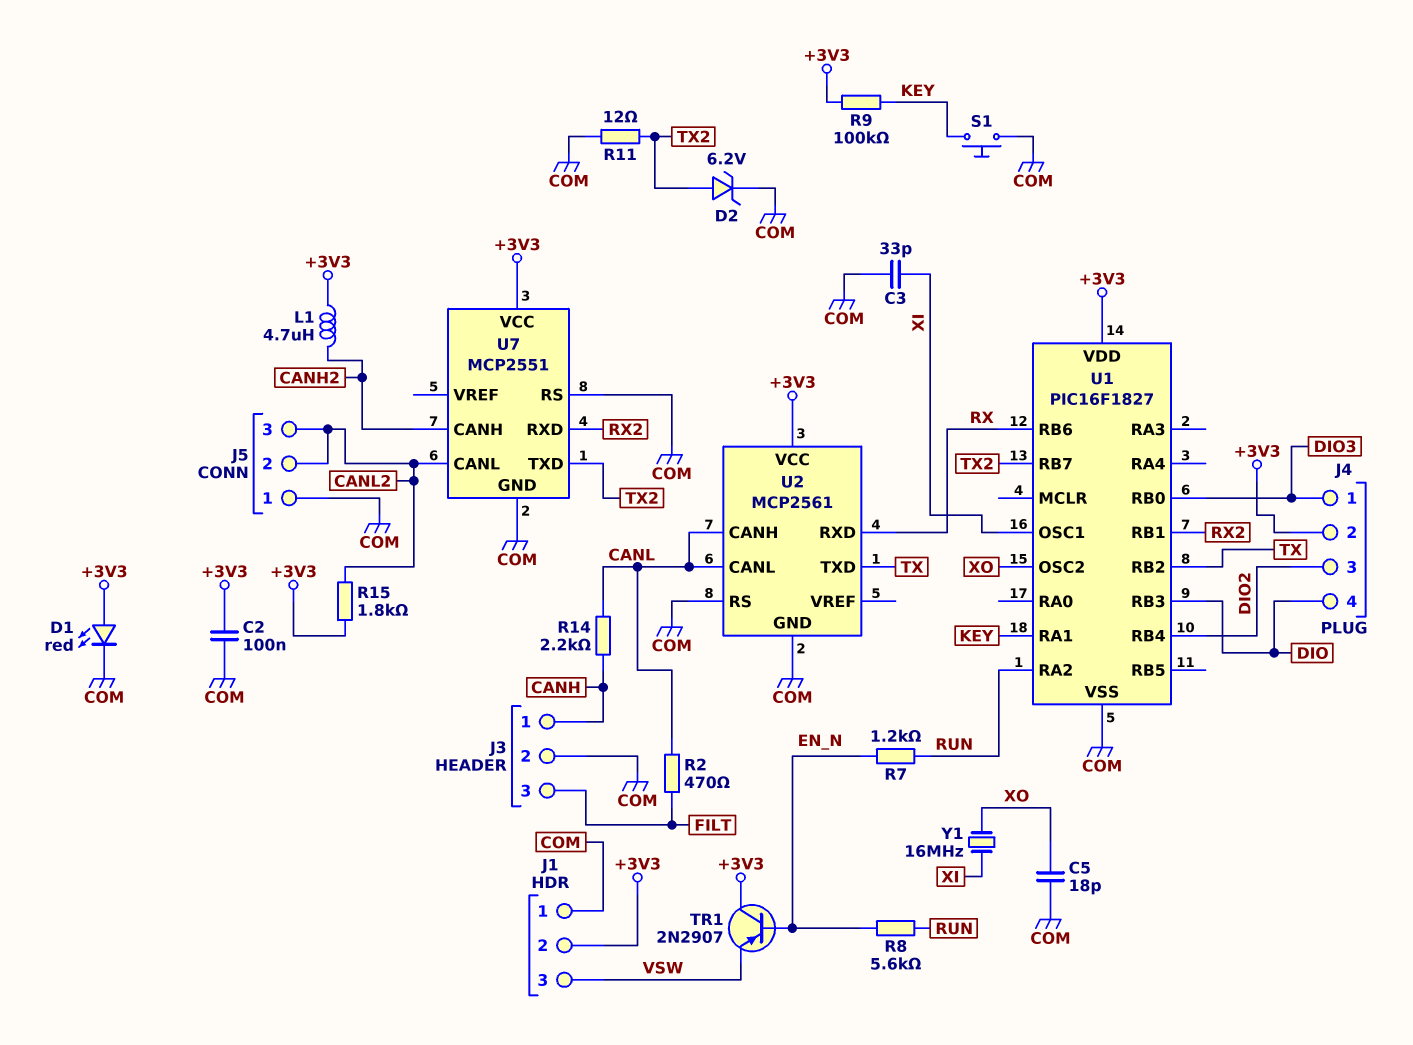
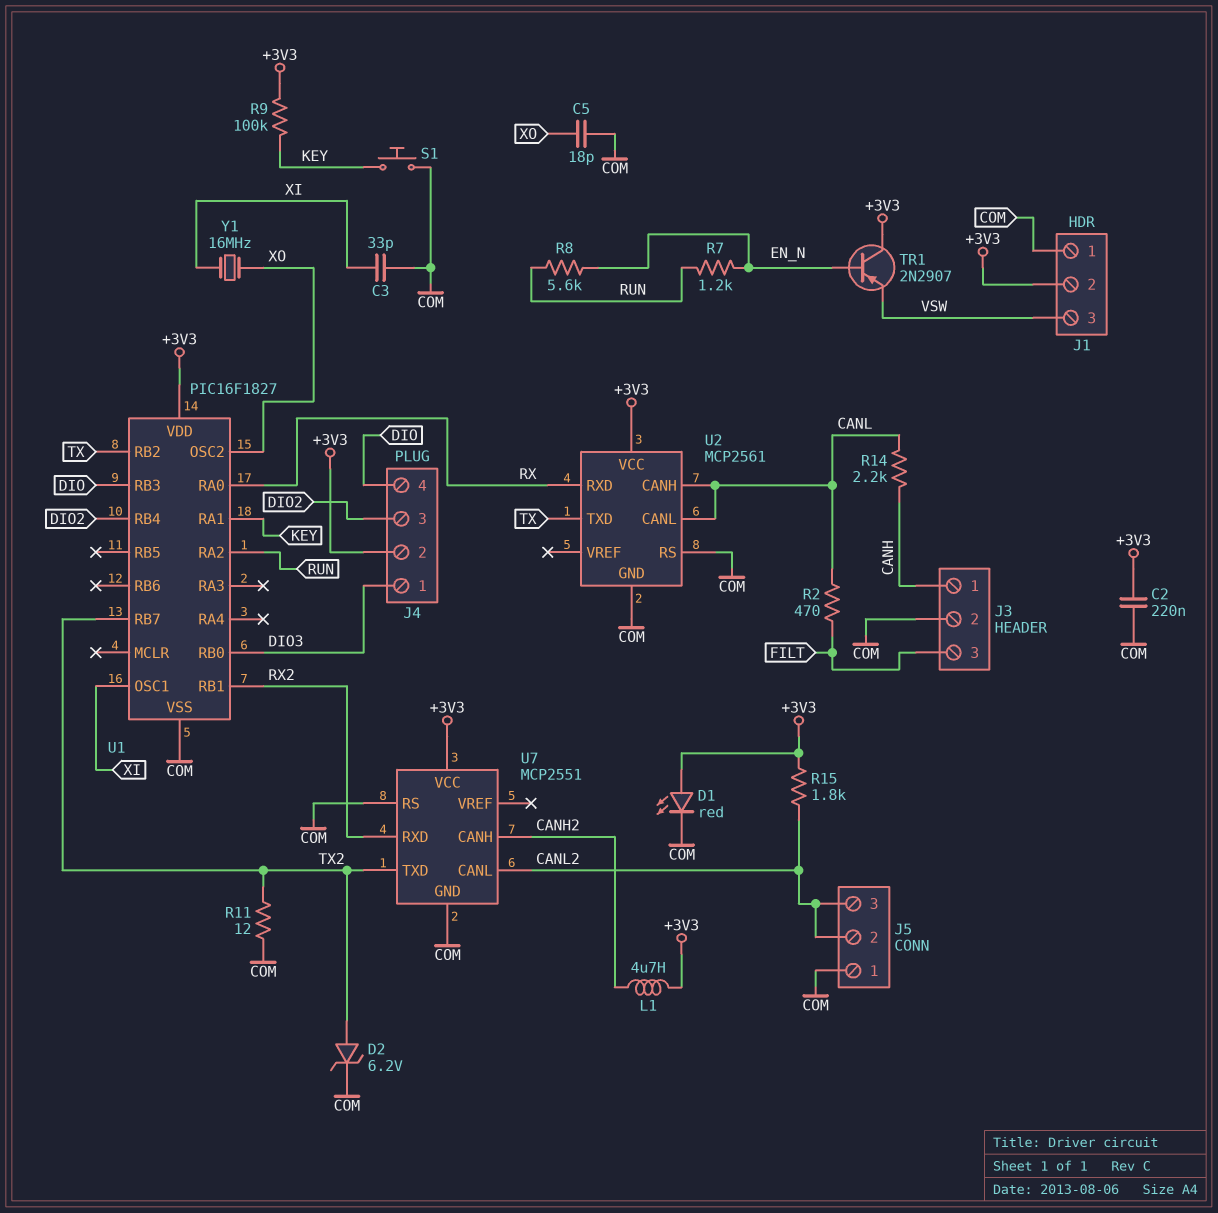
C2: 100nF (+3V3, COM) -> 220nF (+3V3, COM)
U1 pin RA0: none -> RX
U1 pin RB6: RX -> none

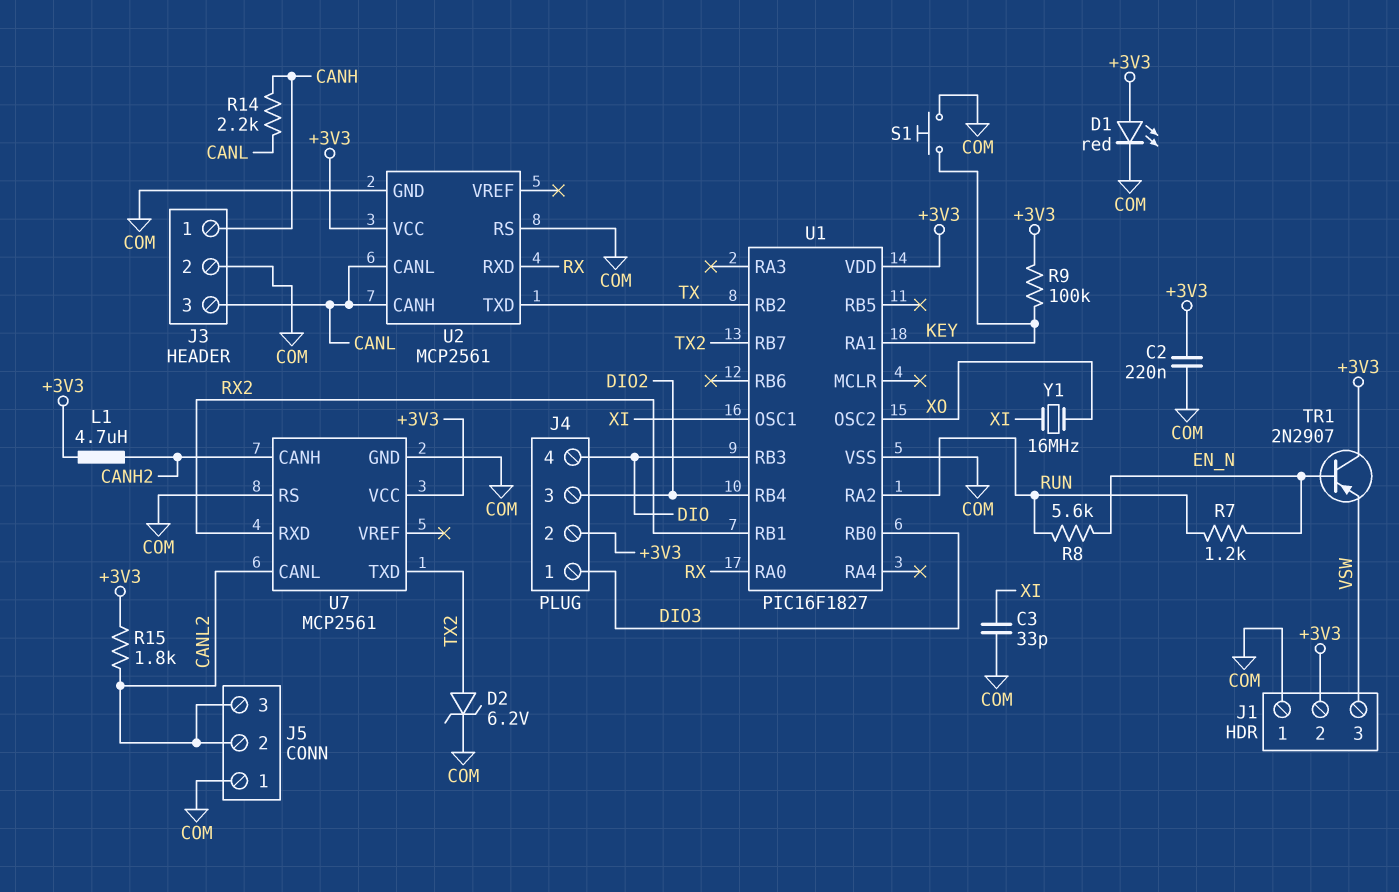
C5: 18pF (COM, XO) -> none
J3 pin 3: FILT -> CANL
R2: 470 (CANL, FILT) -> none
R11: 12 (COM, TX2) -> none
U7: MCP2551 -> MCP2561

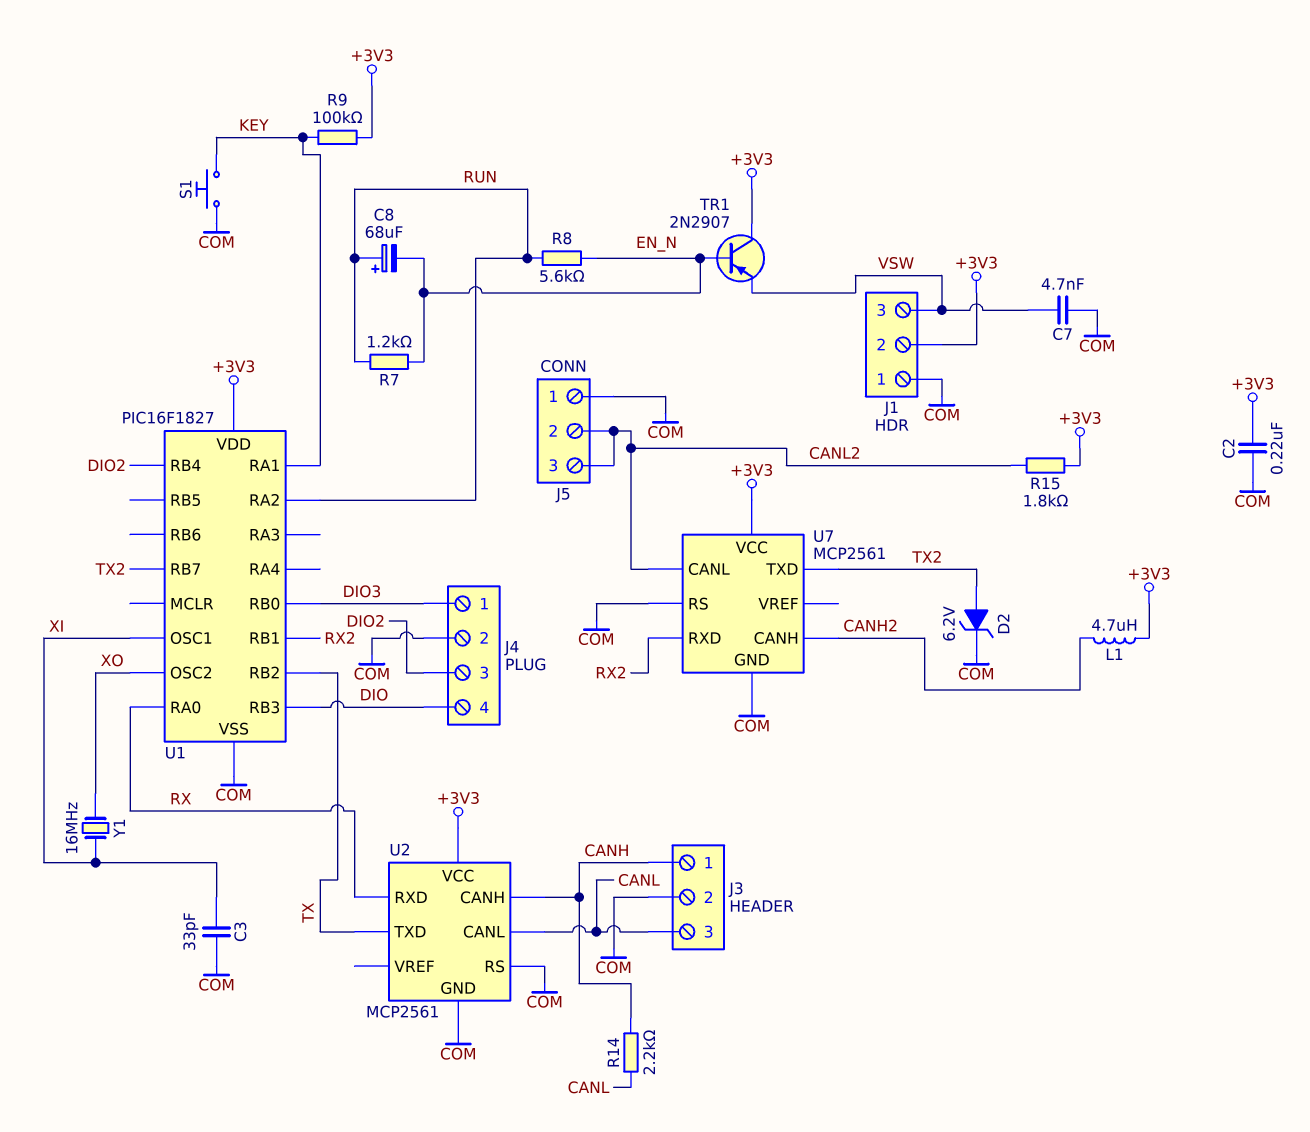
C7: none -> 4.7nF (COM, VSW)
C8: none -> 68uF (plus RUN, minus EN_N)
D1: LED red (A +3V3, K COM) -> none
J4 pin 2: +3V3 -> COM
U2 pin CANH: CANL -> CANH

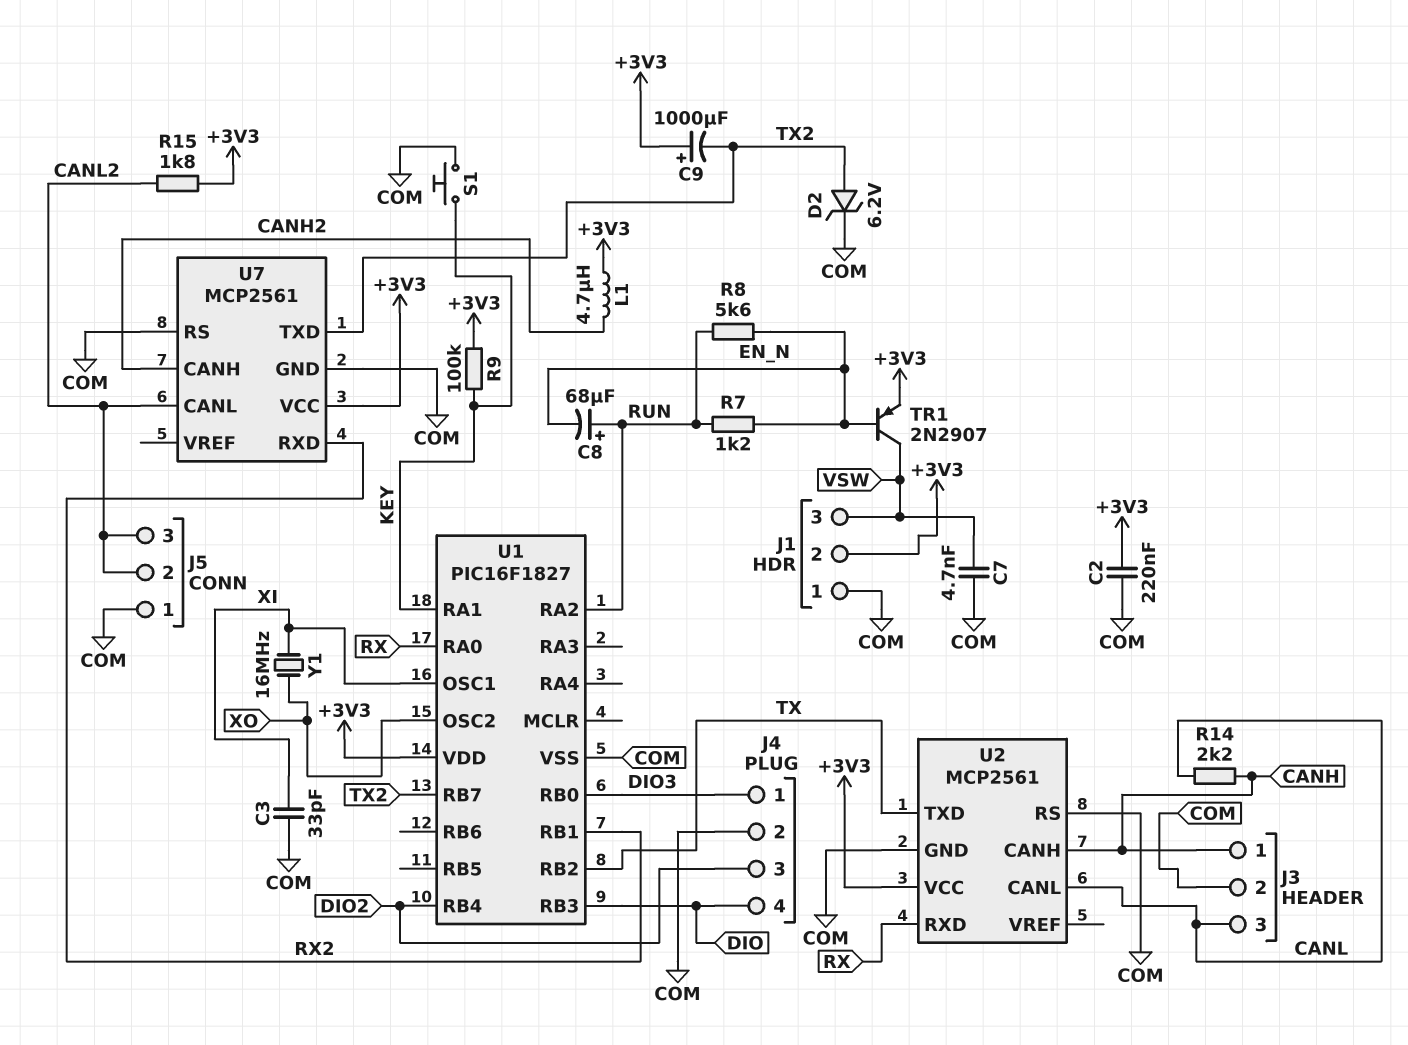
C9: none -> 1000uF (plus +3V3, minus TX2)
TR1: PNP 2N2907 (B EN_N, C +3V3, E VSW) -> PNP 2N2907 (B EN_N, C VSW, E +3V3)

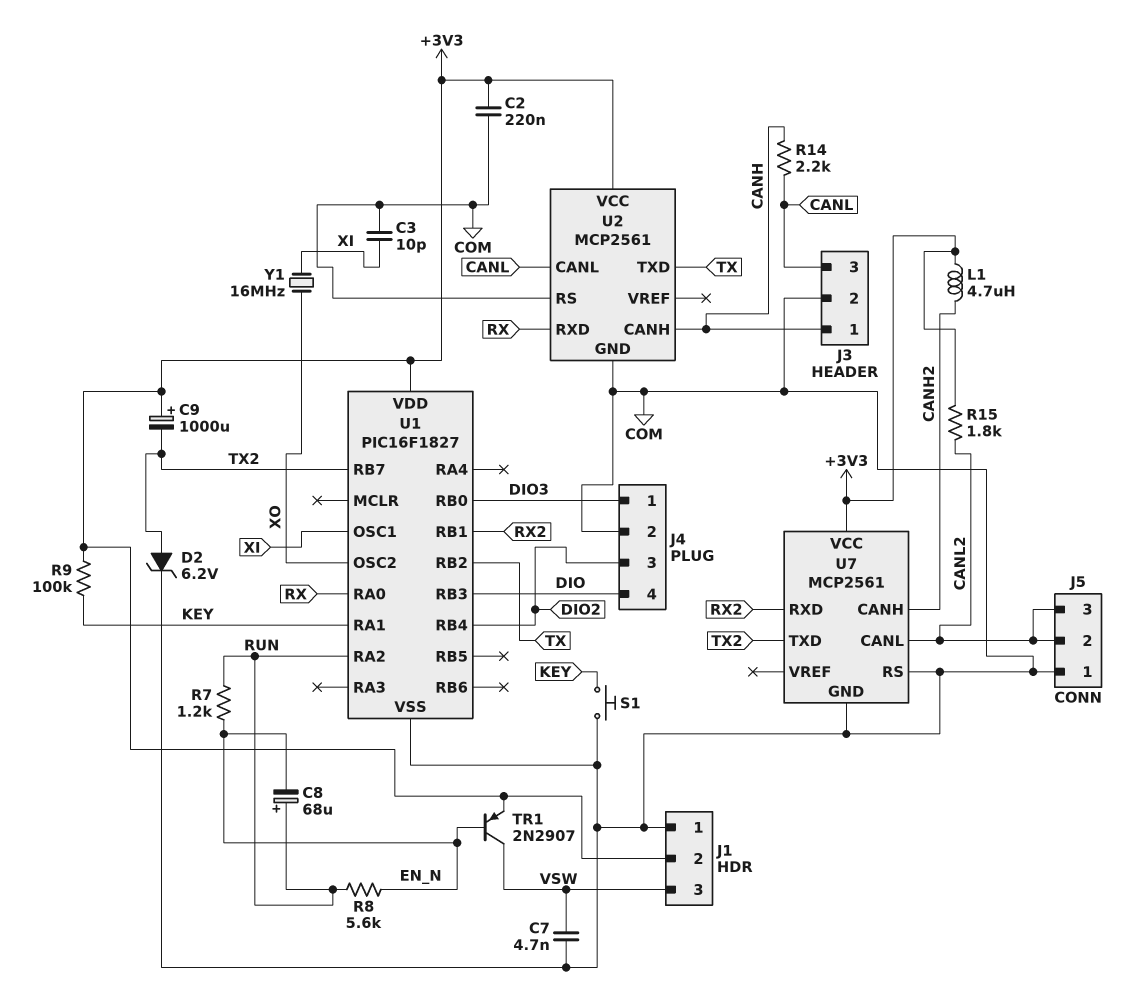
C3: 33pF (COM, XI) -> 10pF (COM, XI)

